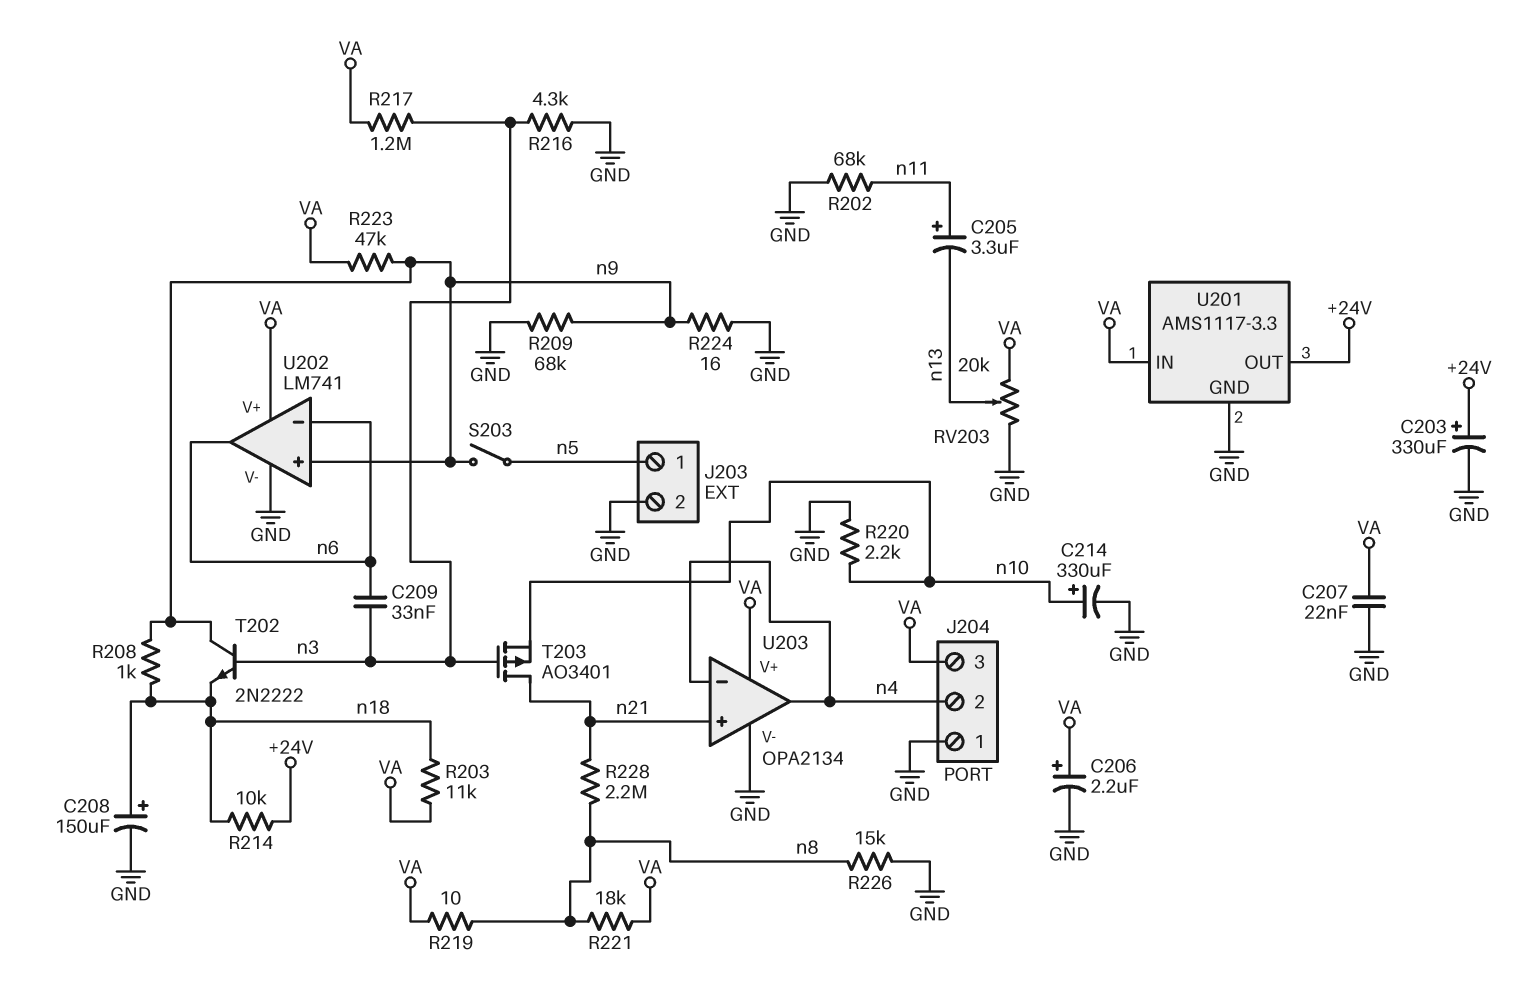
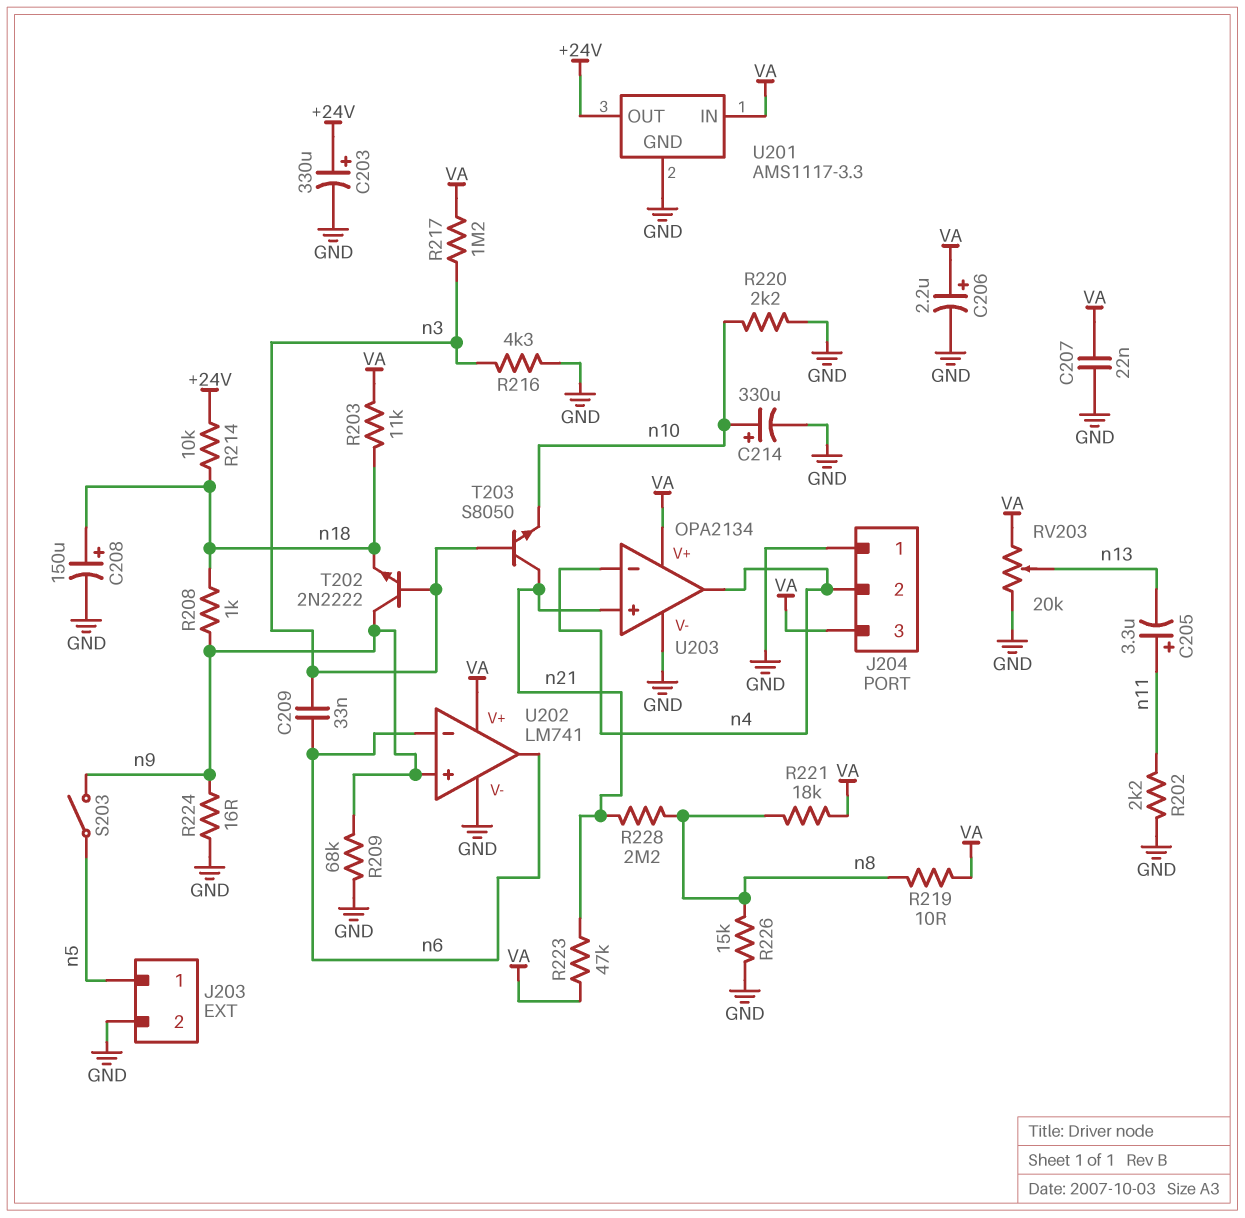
R202: 68k (GND, n11) -> 2.2k (GND, n11)
R223: 47k (VA, n9) -> 47k (VA, n21)
T203: PMOS AO3401 (G n3, D n21, S n10) -> NPN S8050 (B n3, C n21, E n10)

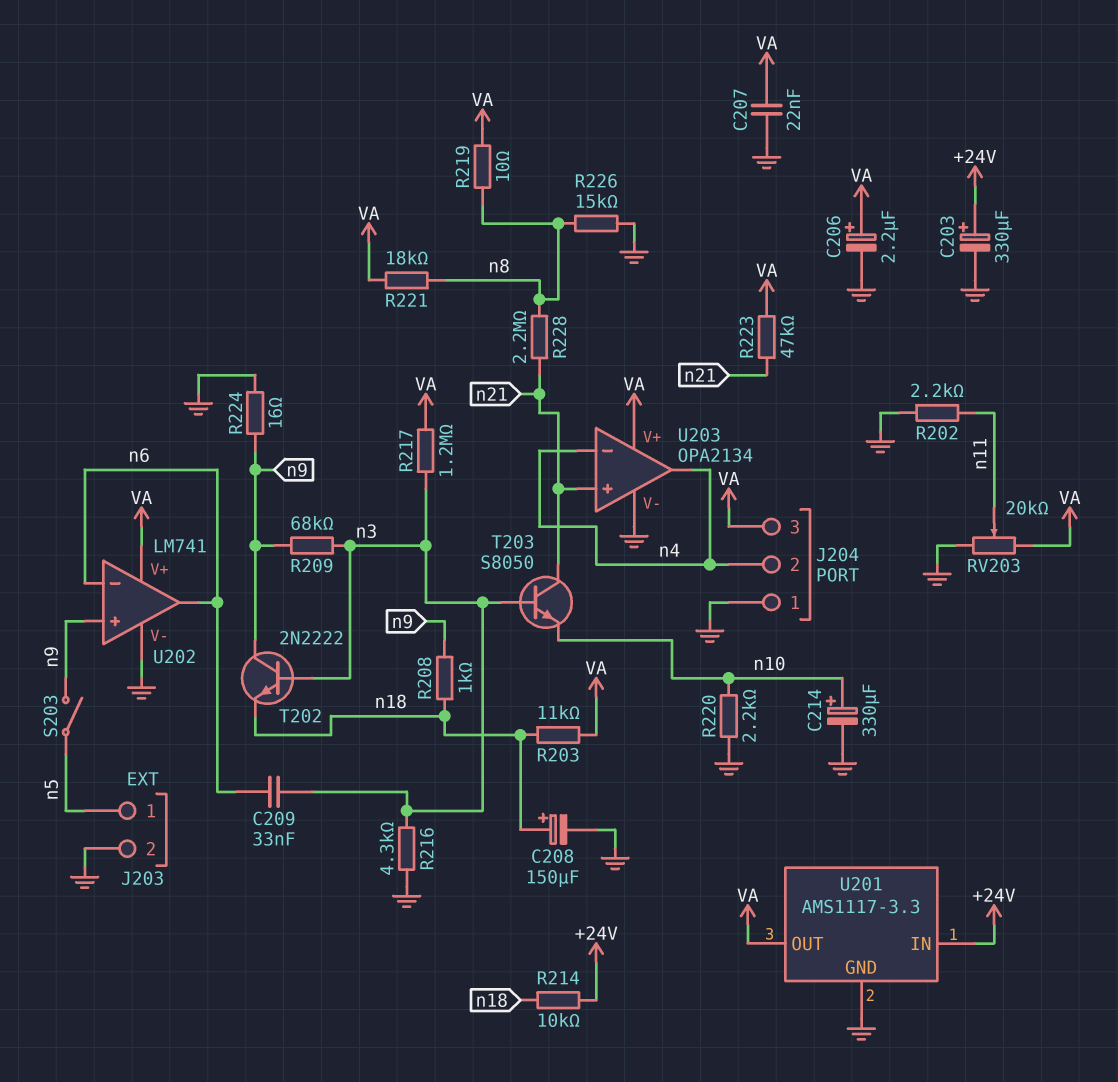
C205: 3.3uF (plus n11, minus n13) -> none
R209: 68k (GND, n9) -> 68k (n3, n9)
RV203: 20k (GND, VA, wiper n13) -> 20k (GND, VA, wiper n11)
U201 pin IN: VA -> +24V
U201 pin OUT: +24V -> VA

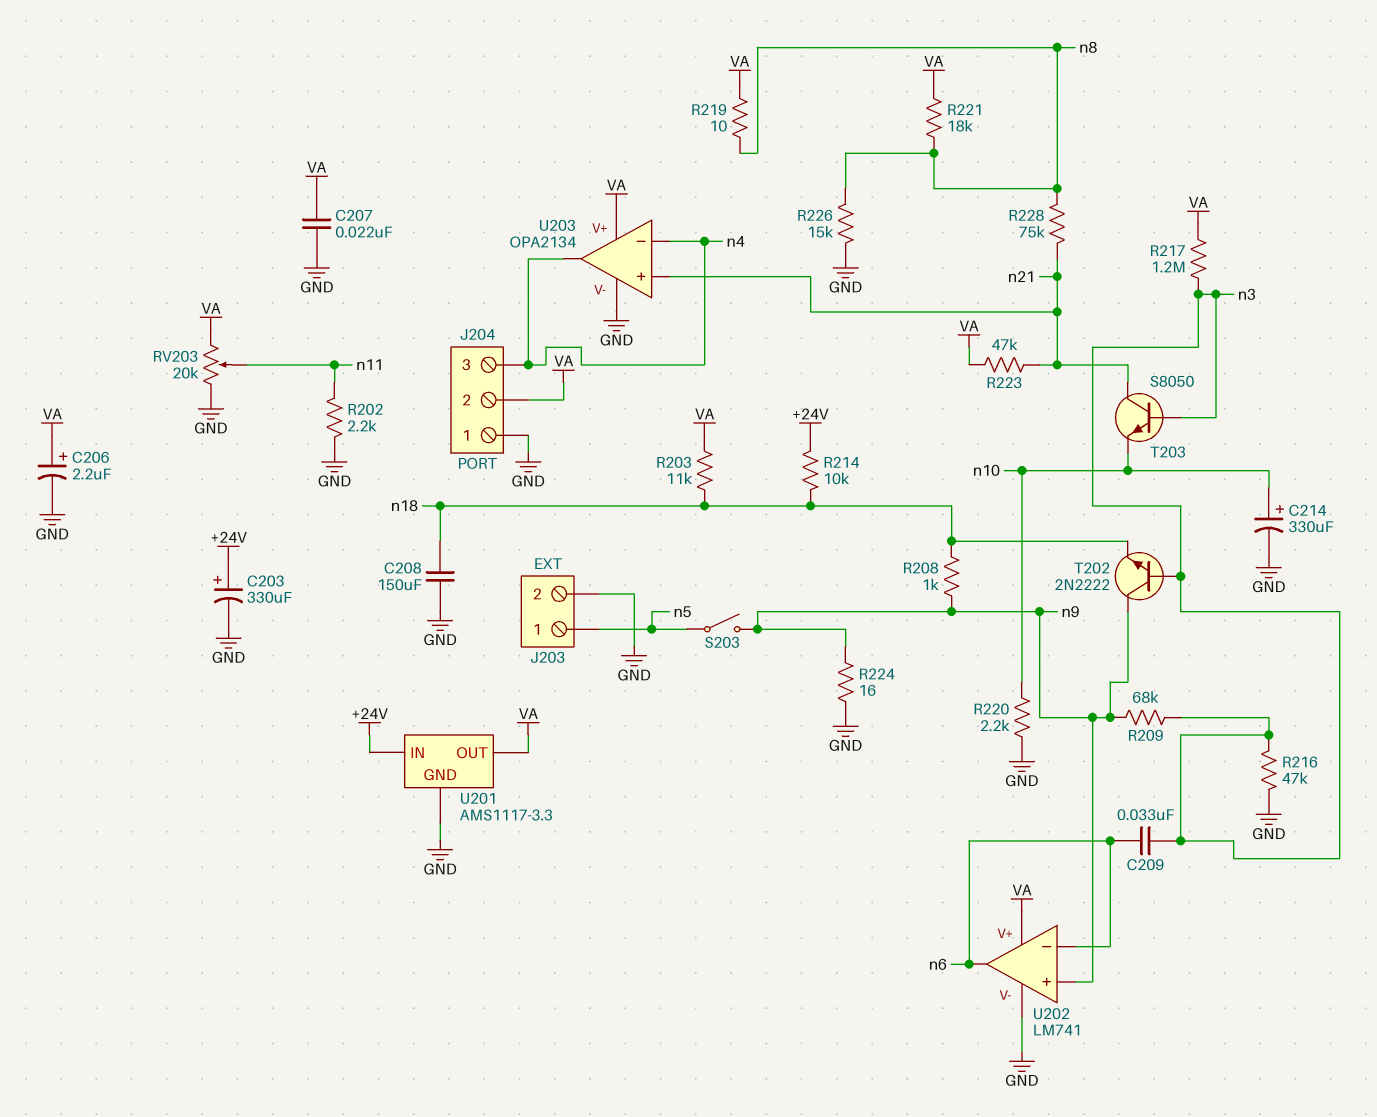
C208: 150uF (plus n18, minus GND) -> 150uF (GND, n18)
J204 pin 2: n4 -> VA
J204 pin 3: VA -> n4
R216: 4.3k (GND, n3) -> 47k (GND, n3)
R228: 2.2M (n8, n21) -> 75k (n8, n21)

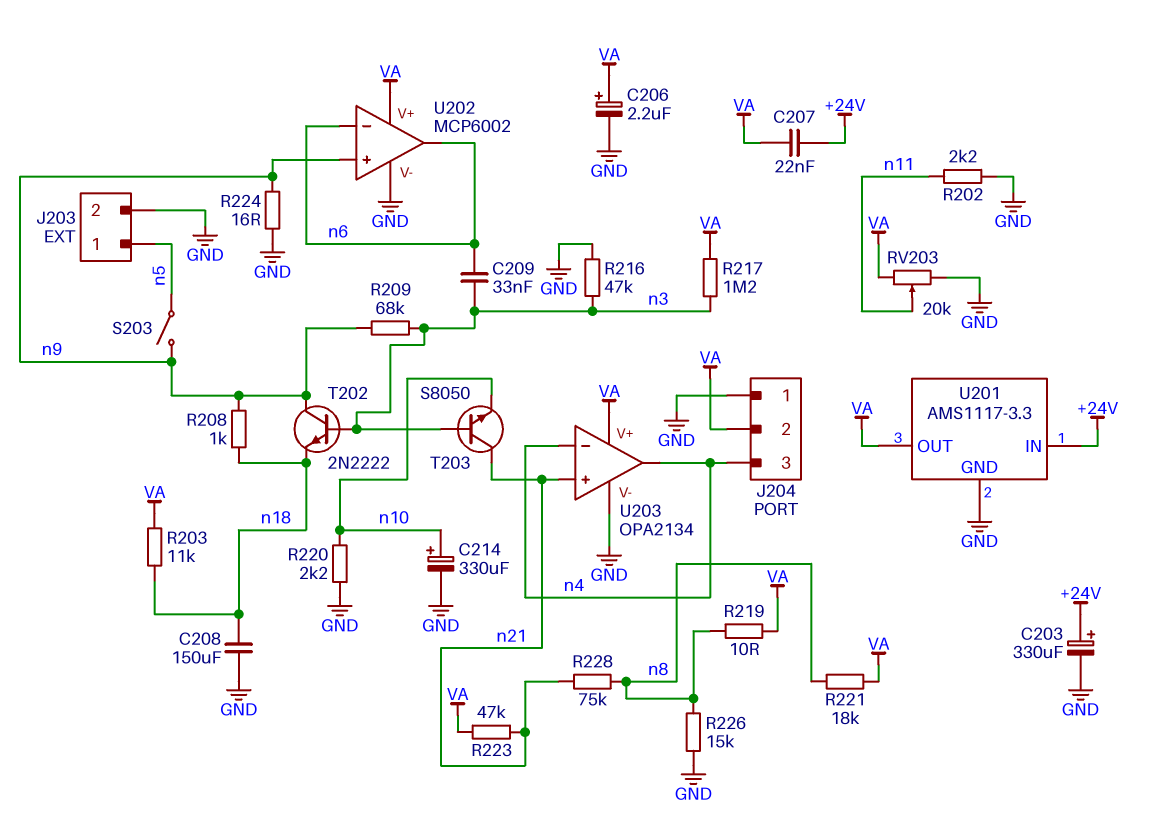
C207: 22nF (GND, VA) -> 22nF (+24V, VA)
R214: 10k (+24V, n18) -> none
U202: LM741 -> MCP6002

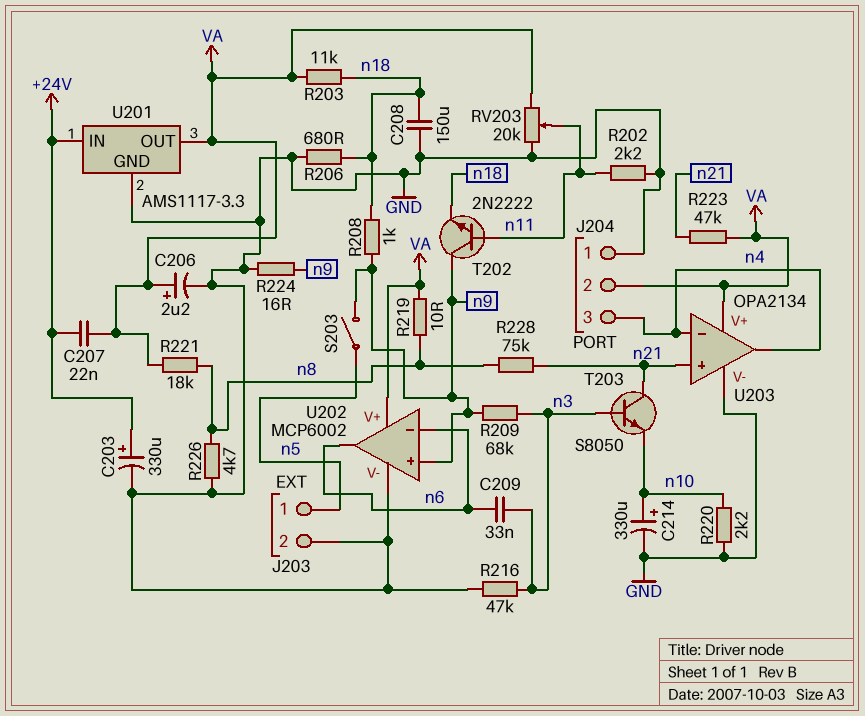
R206: none -> 680 (GND, n18)
R217: 1.2M (VA, n3) -> none
R226: 15k (GND, n8) -> 4.7k (GND, n8)
T202: NPN 2N2222 (B n3, C n9, E n18) -> NPN 2N2222 (B n11, C n9, E n18)

